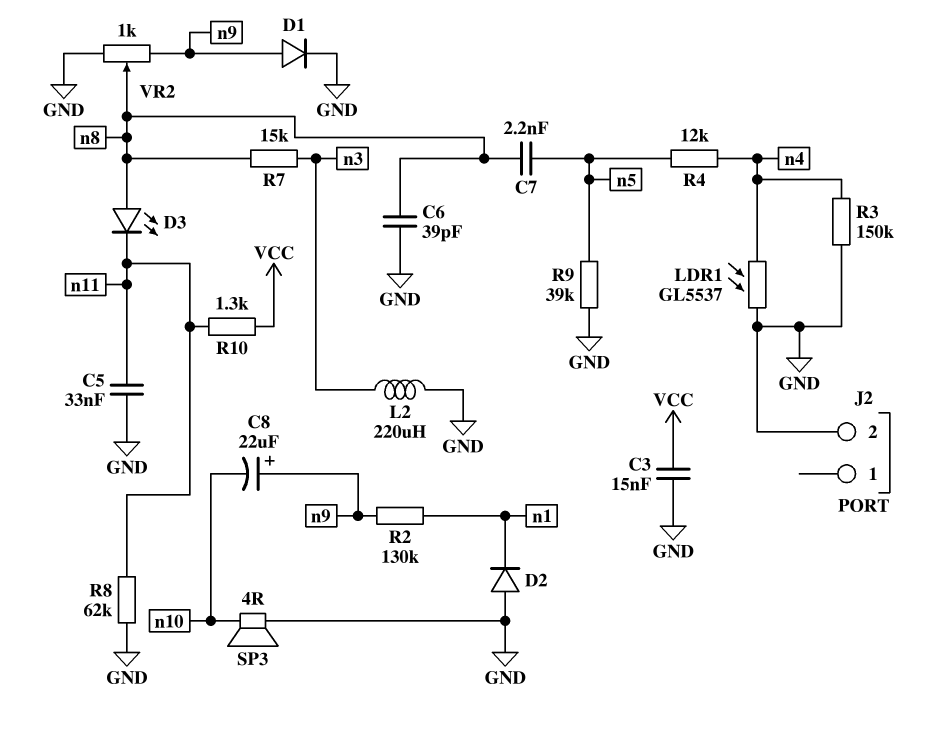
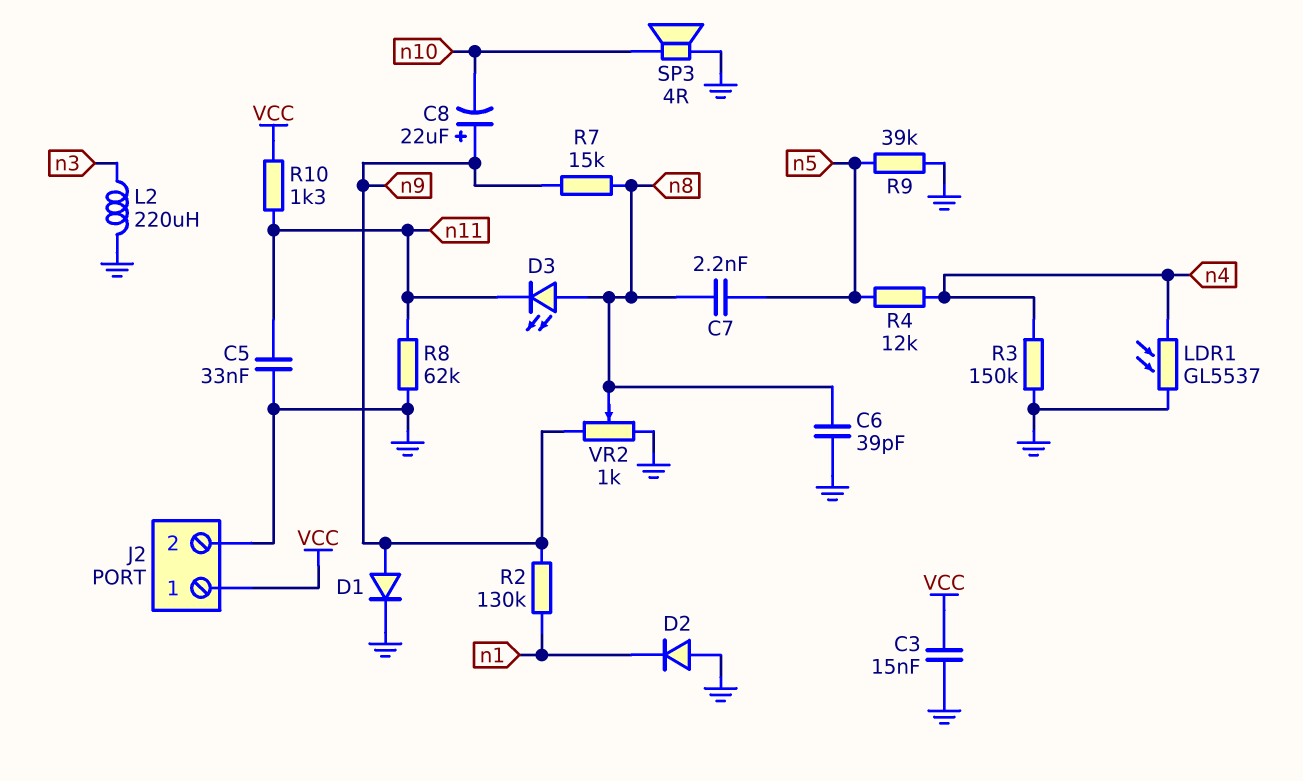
J2 pin 1: none -> VCC
R7: 15k (n3, n8) -> 15k (n8, n9)

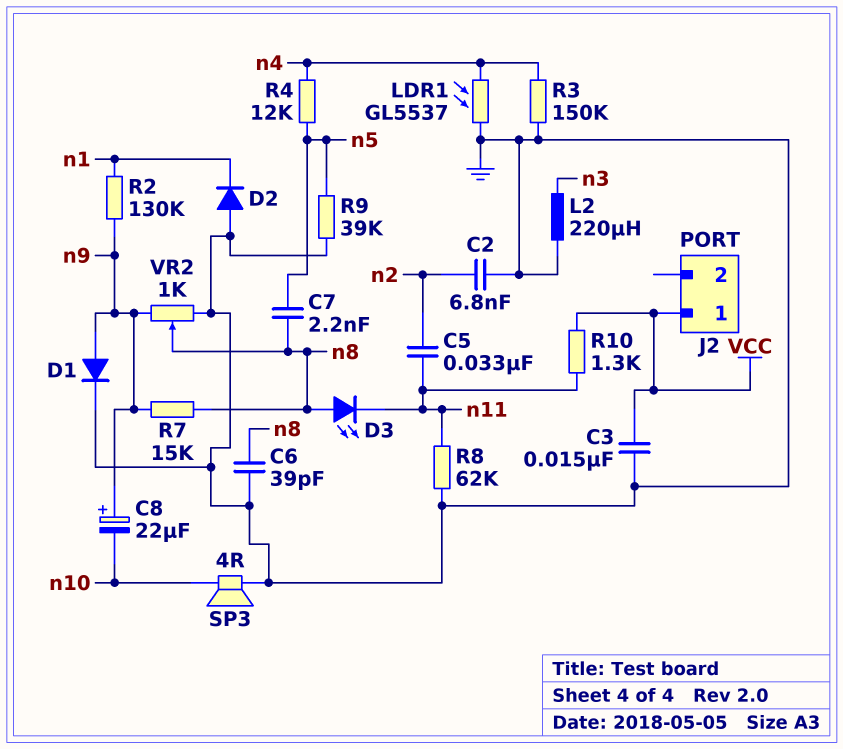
C2: none -> 6.8nF (GND, n2)
C5: 33nF (GND, n11) -> 33nF (n2, n11)
J2 pin 2: GND -> none

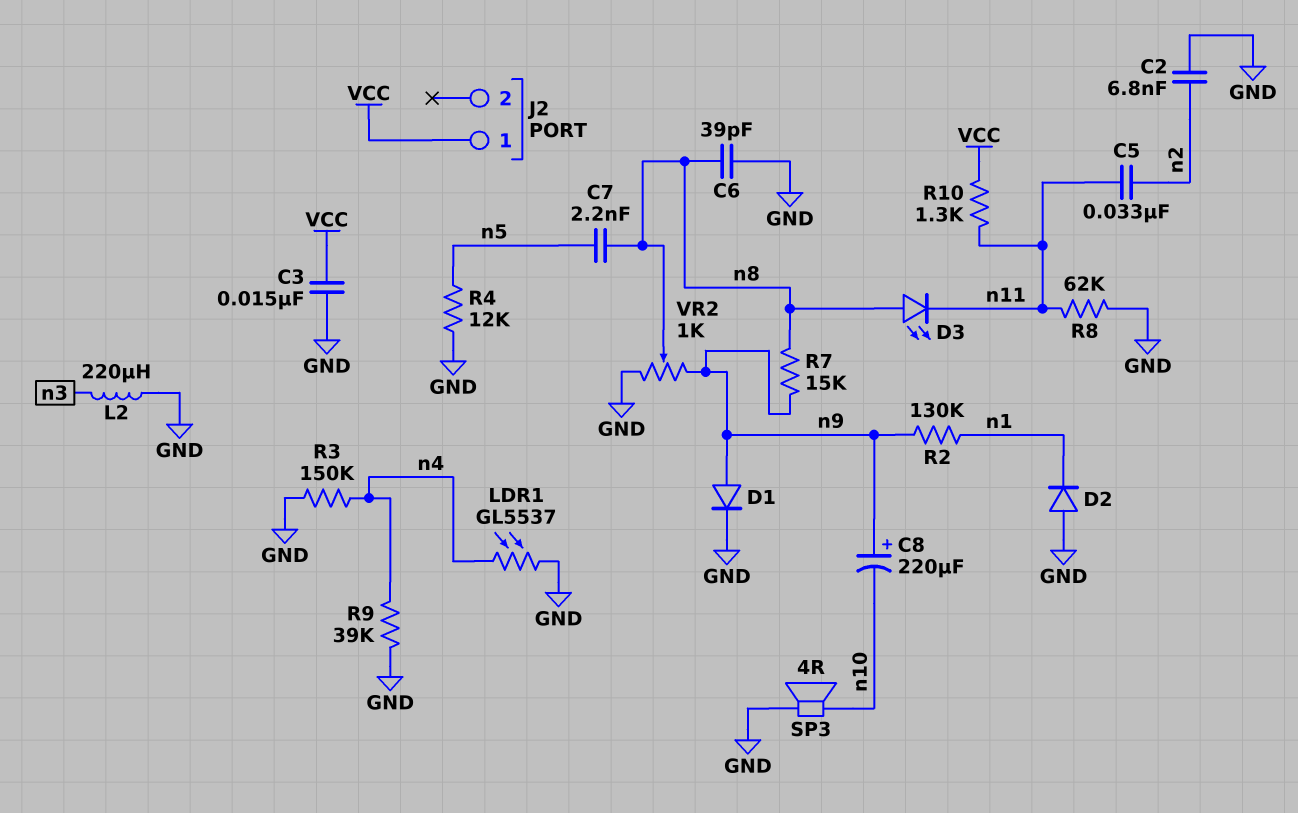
C8: 22uF (plus n9, minus n10) -> 220uF (plus n9, minus n10)
R4: 12k (n4, n5) -> 12k (GND, n5)
R9: 39k (GND, n5) -> 39k (GND, n4)

